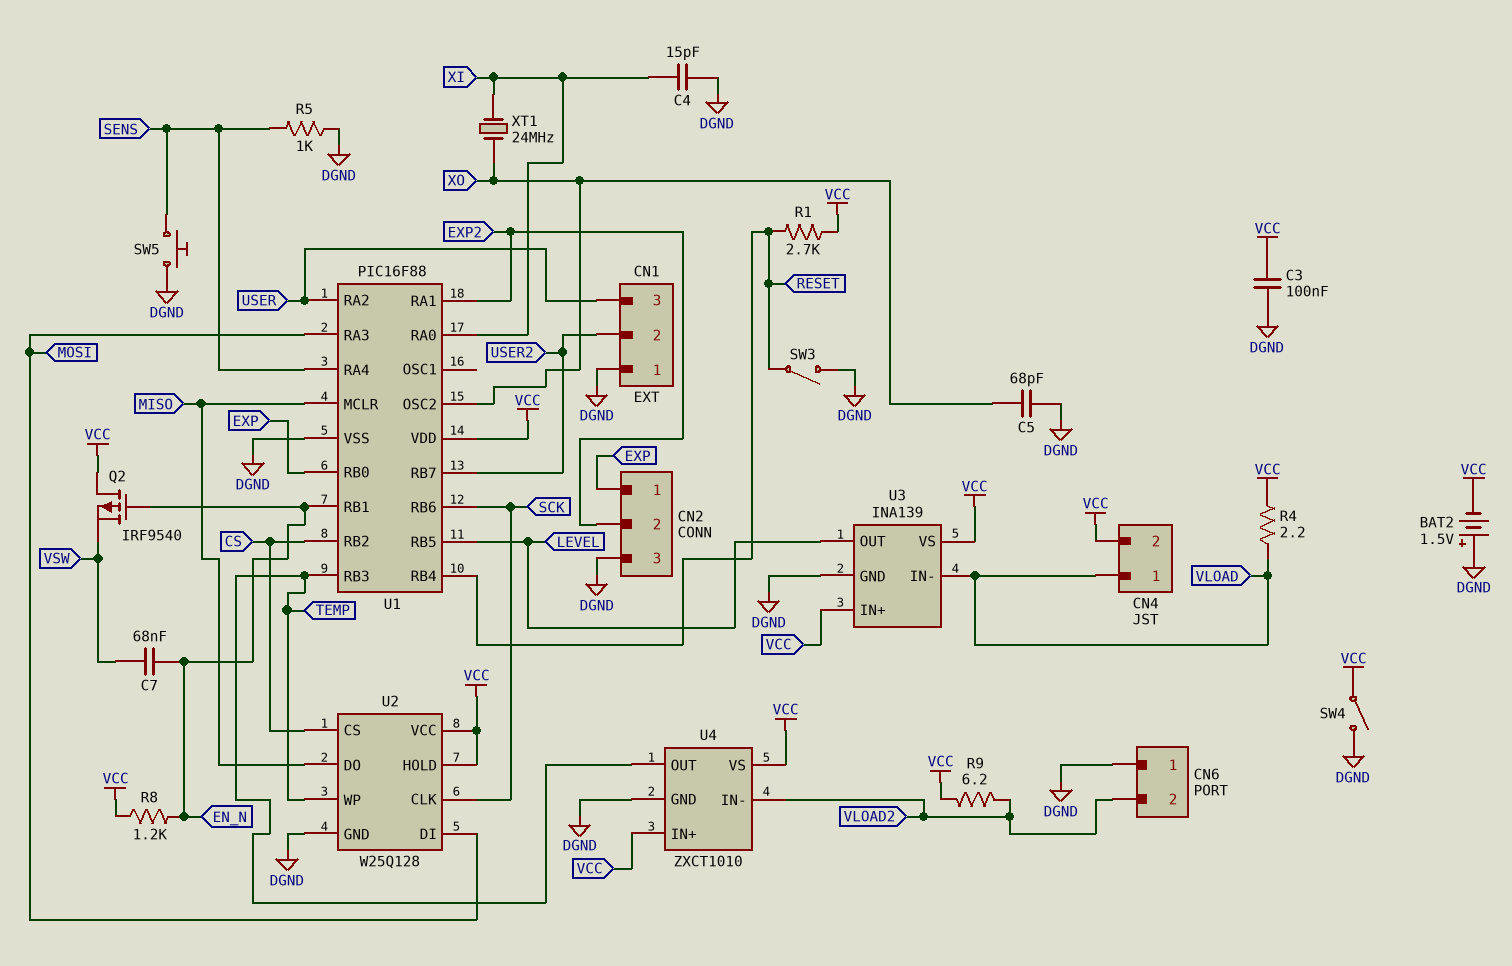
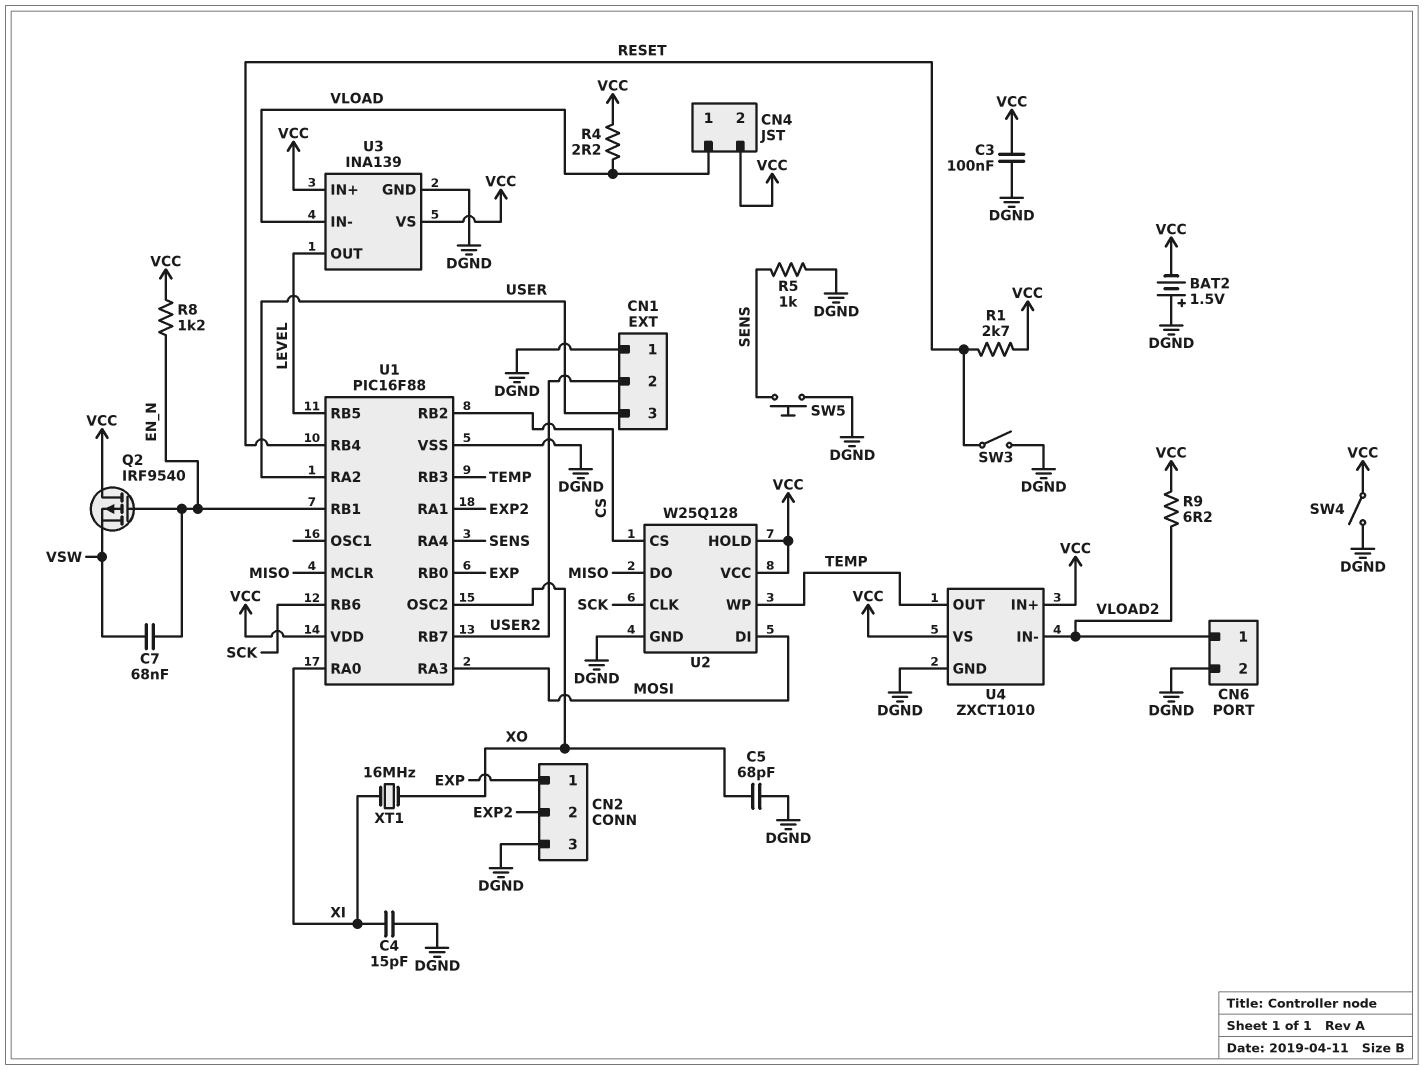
CN6 pin 1: DGND -> VLOAD2
CN6 pin 2: VLOAD2 -> DGND
XT1: 24MHz (XI, XO) -> 16MHz (XI, XO)

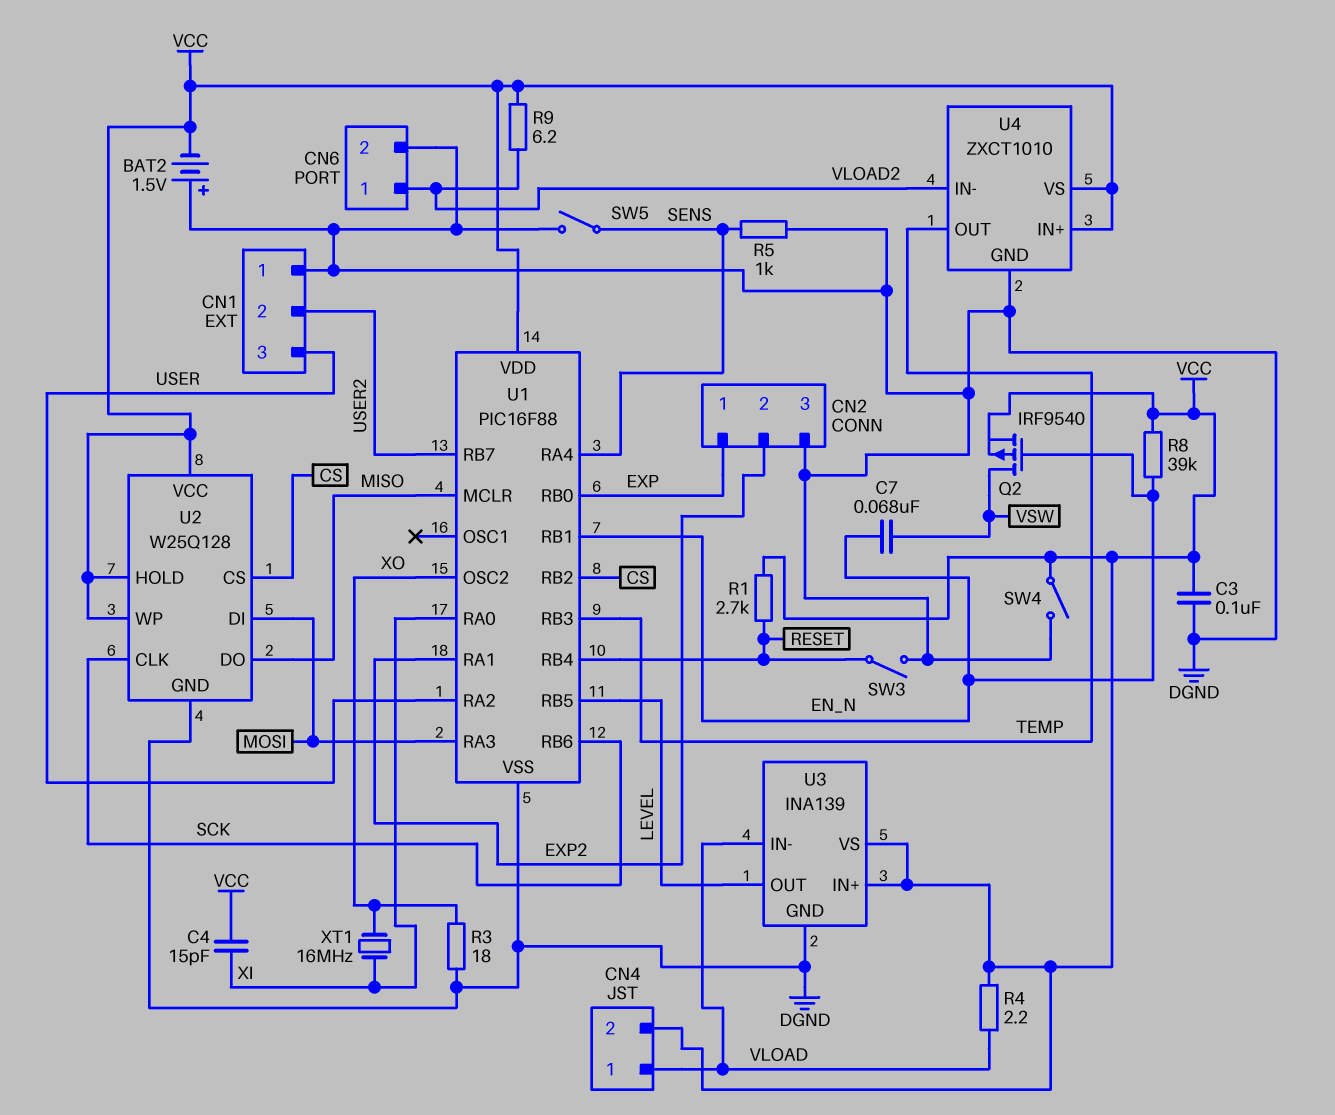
C4: 15pF (DGND, XI) -> 15pF (VCC, XI)
C5: 68pF (DGND, XO) -> none
Q2: PMOS IRF9540 (G EN_N, D VCC, S VSW) -> PMOS IRF9540 (G EN_N, D VSW, S VCC)
R3: none -> 18 (DGND, XO)
R8: 1.2k (EN_N, VCC) -> 39k (EN_N, VCC)
SW5: button (DGND, SENS) -> switch (DGND, SENS)
U2 pin WP: TEMP -> VCC

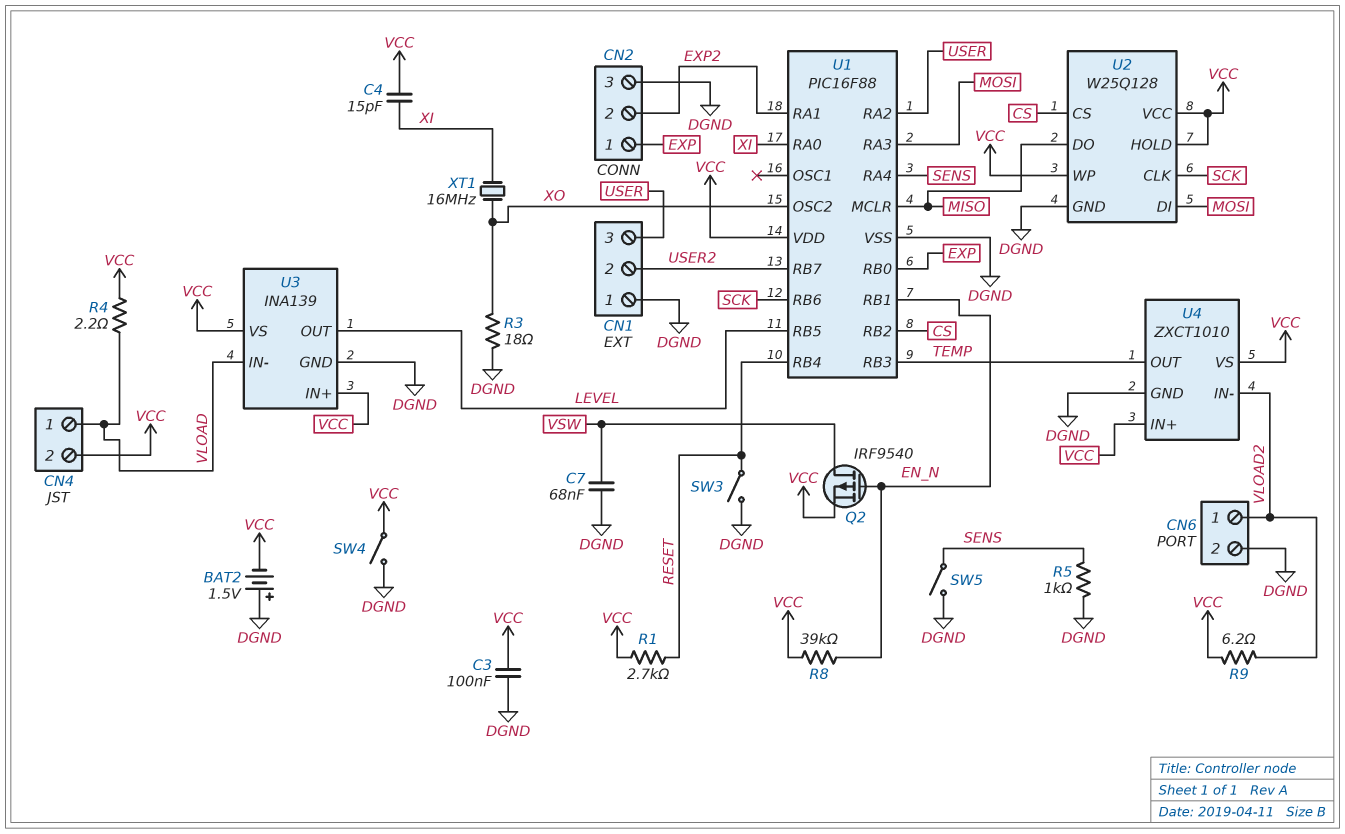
C7: 68nF (EN_N, VSW) -> 68nF (DGND, VSW)

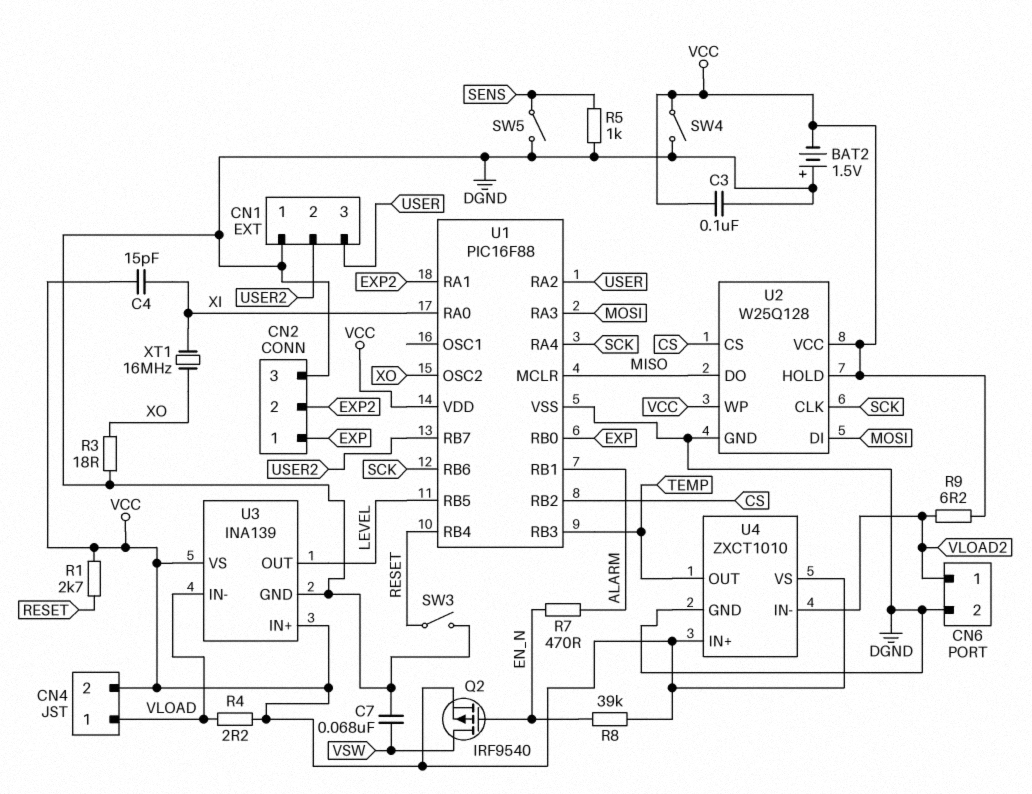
R7: none -> 470 (ALARM, EN_N)
U1 pin RA4: SENS -> SCK
U1 pin RB1: EN_N -> ALARM

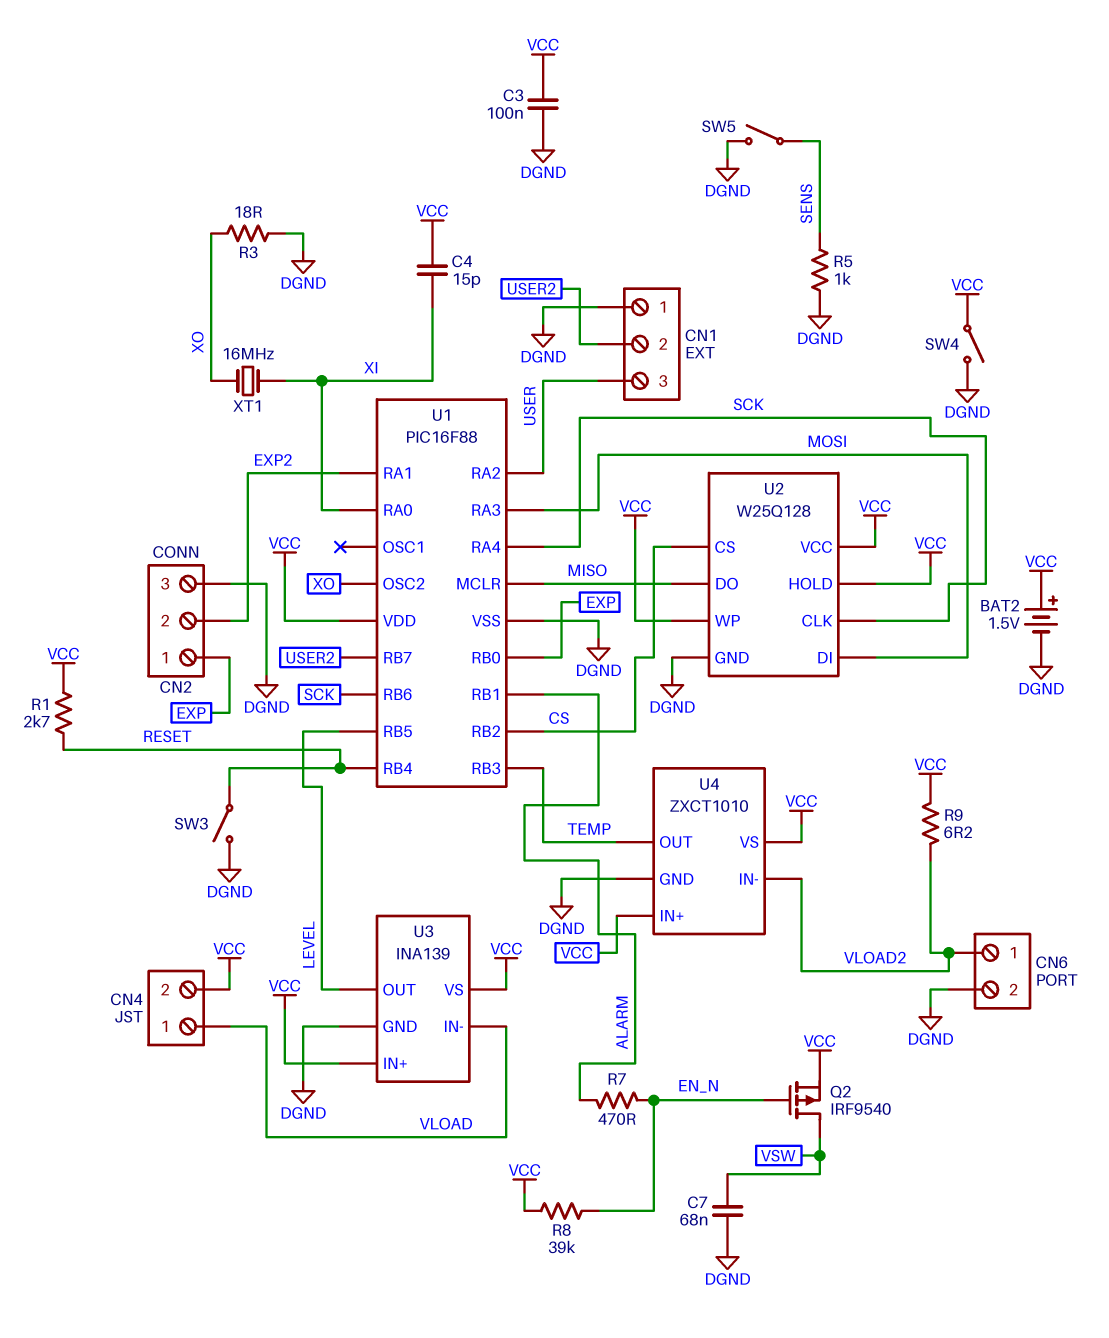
BAT2: 1.5V (plus DGND, minus VCC) -> 1.5V (plus VCC, minus DGND)
R4: 2.2 (VCC, VLOAD) -> none

